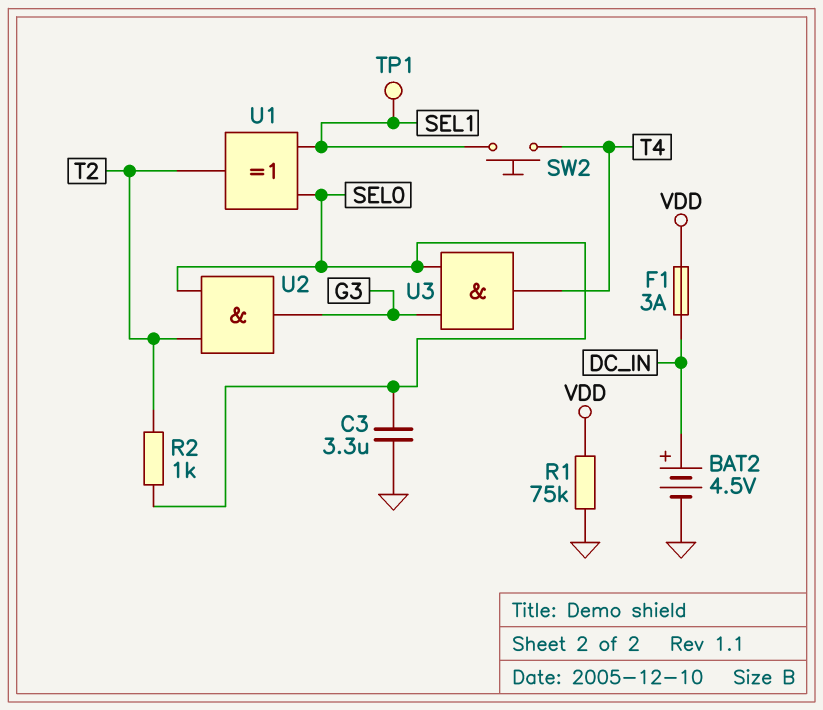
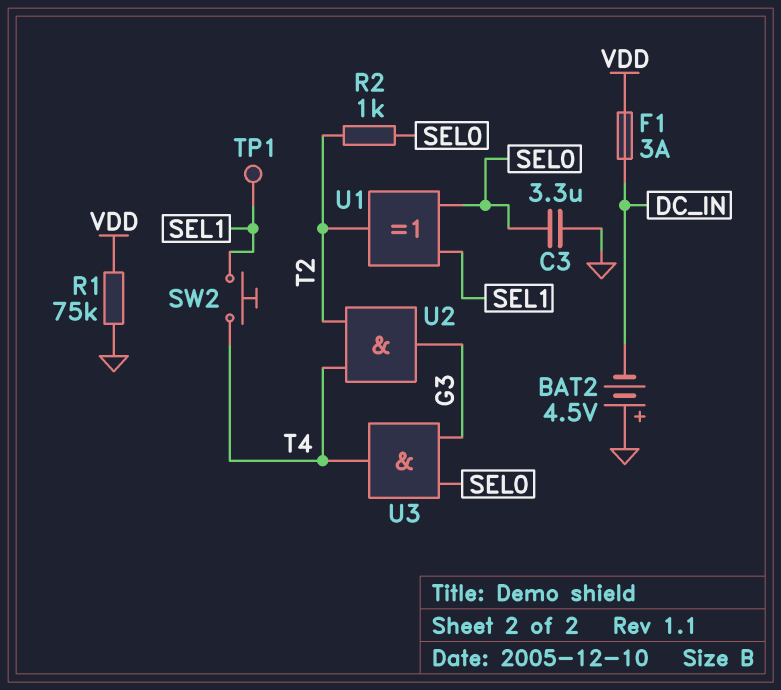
BAT2: 4.5V (plus DC_IN, minus GND) -> 4.5V (plus GND, minus DC_IN)
U2: AND (in SEL0, in T2, out G3) -> AND (in T2, in T4, out G3)

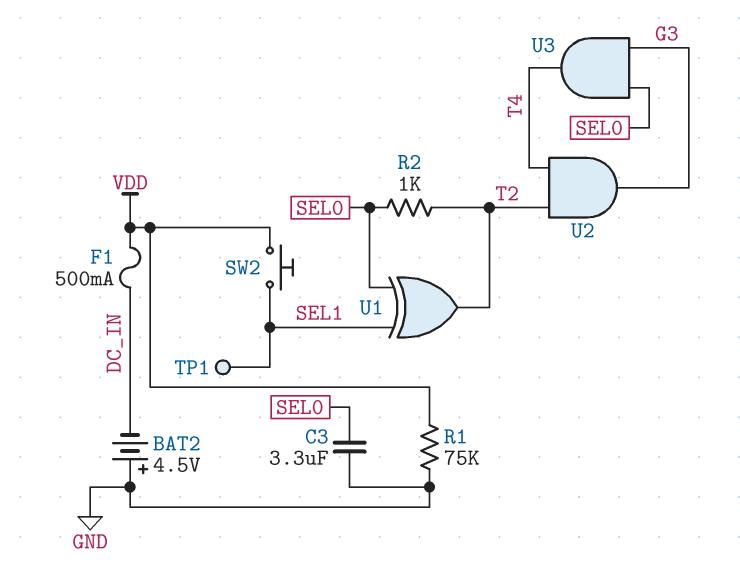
F1: 3A (DC_IN, VDD) -> 500mA (DC_IN, VDD)
SW2: button (SEL1, T4) -> button (SEL1, VDD)

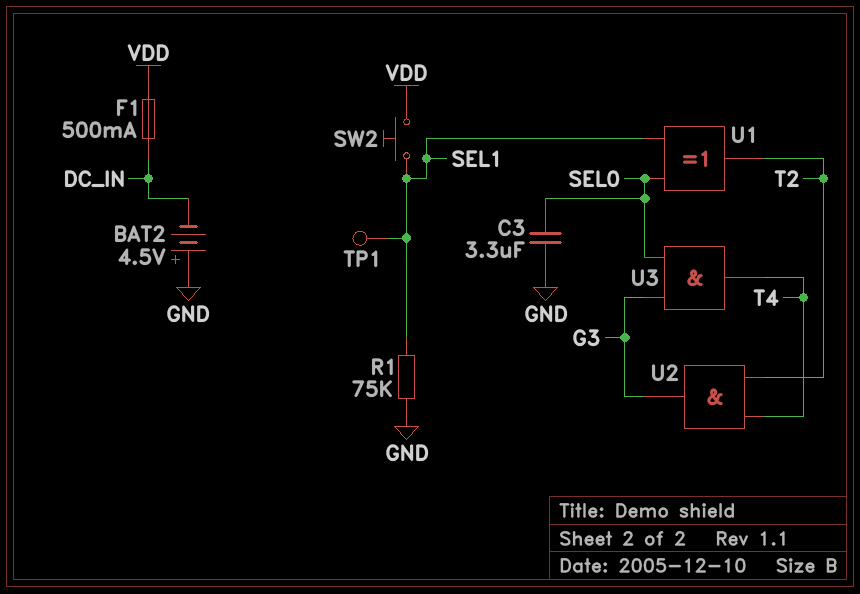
R1: 75k (GND, VDD) -> 75k (GND, SEL1)
R2: 1k (SEL0, T2) -> none

